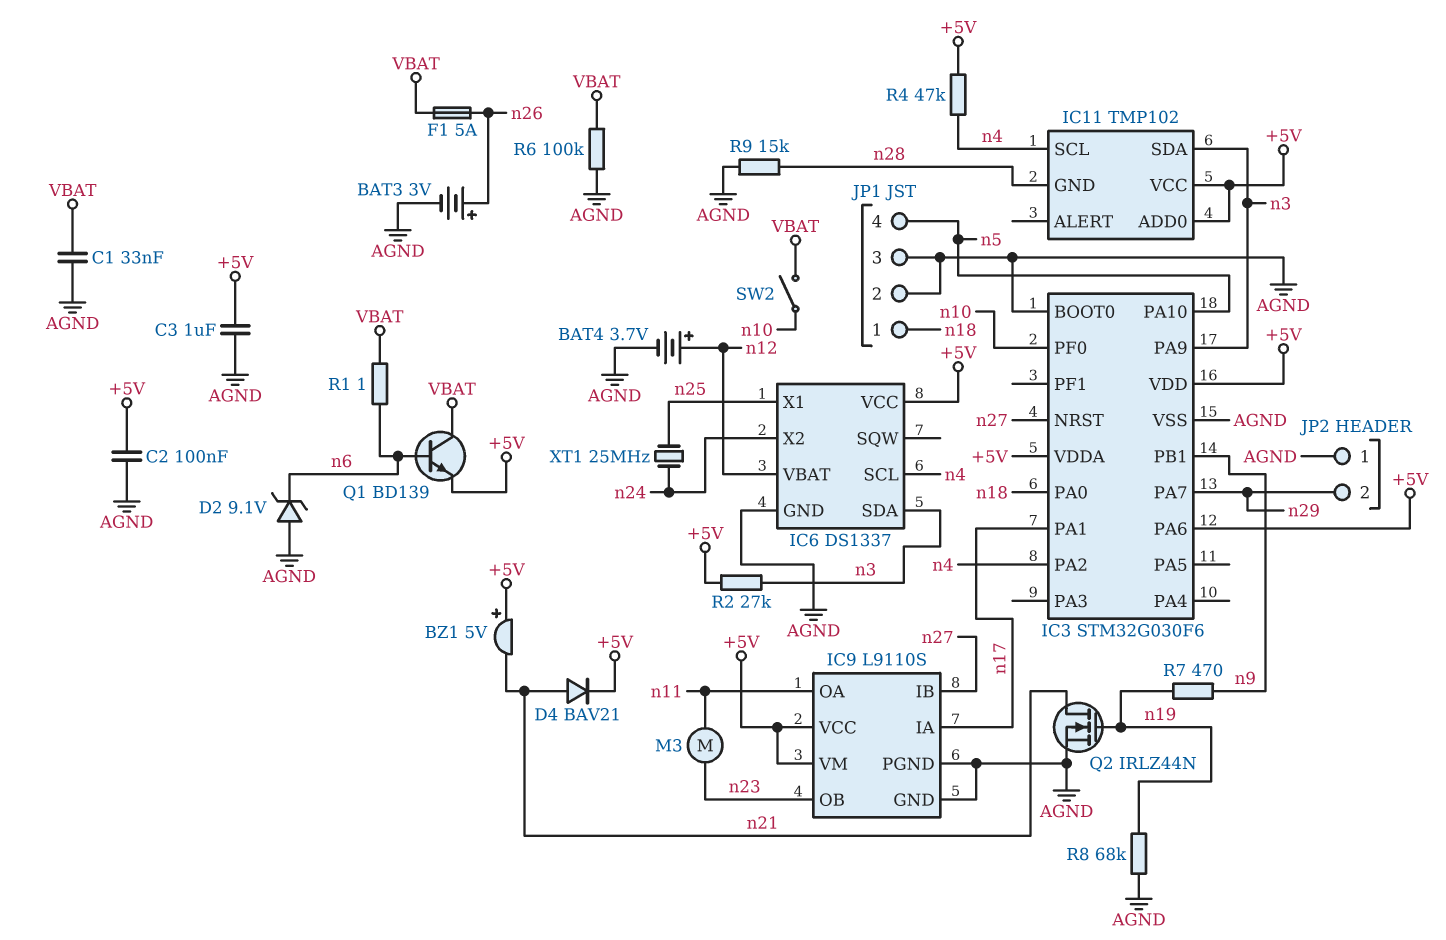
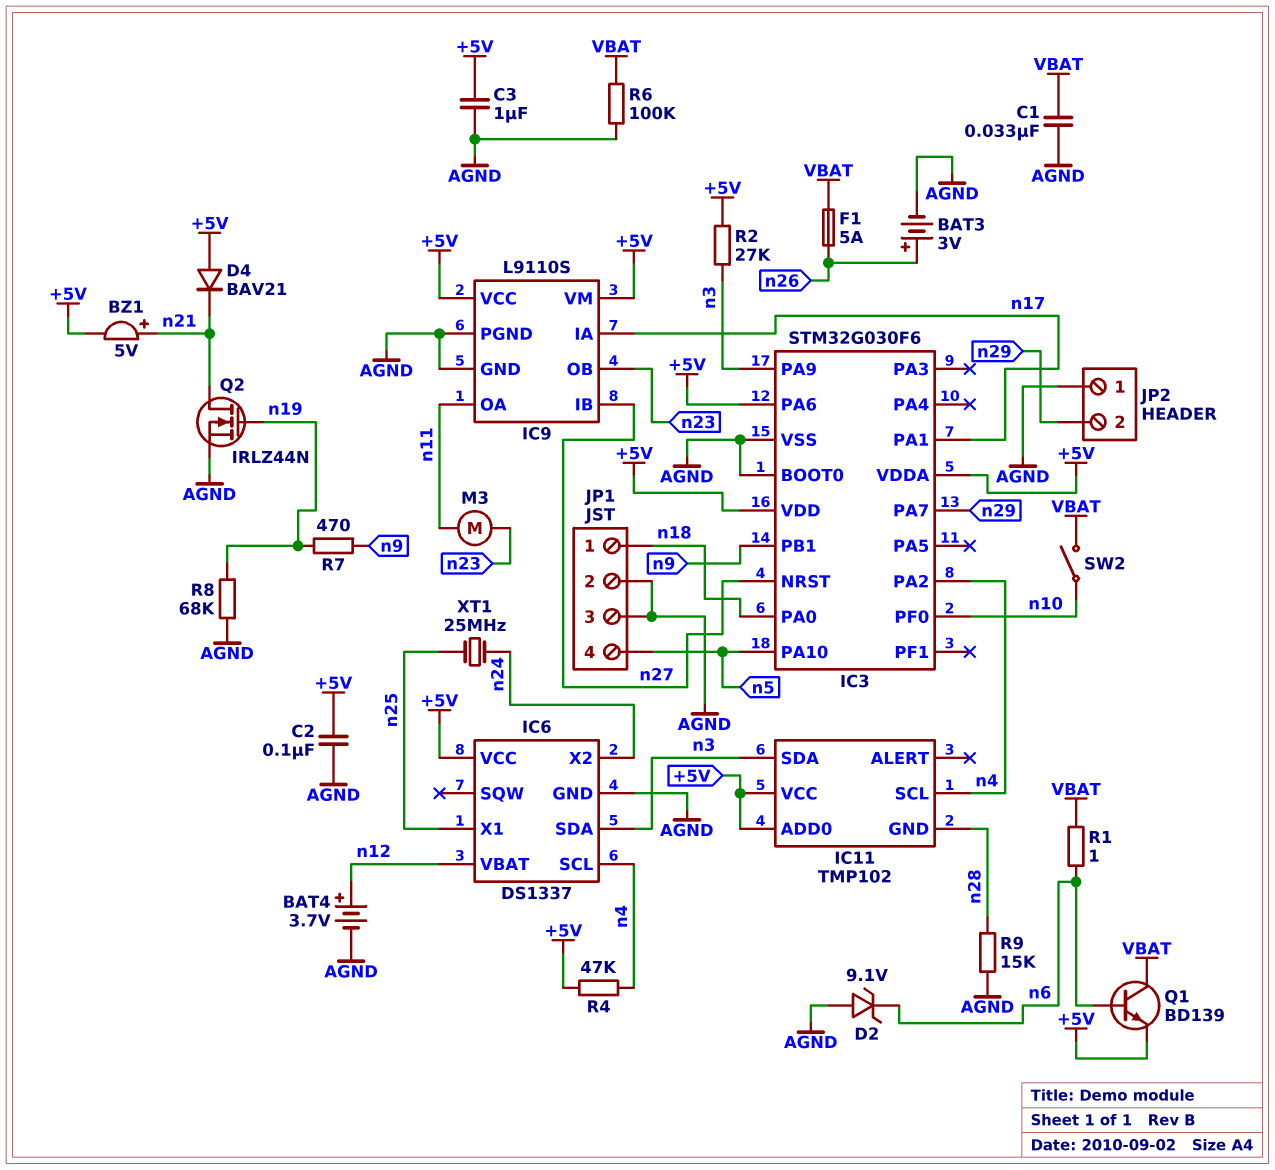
BZ1: buzzer 5V (plus +5V, minus n21) -> buzzer 5V (plus n21, minus +5V)
D4: diode BAV21 (A n21, K +5V) -> diode BAV21 (A +5V, K n21)

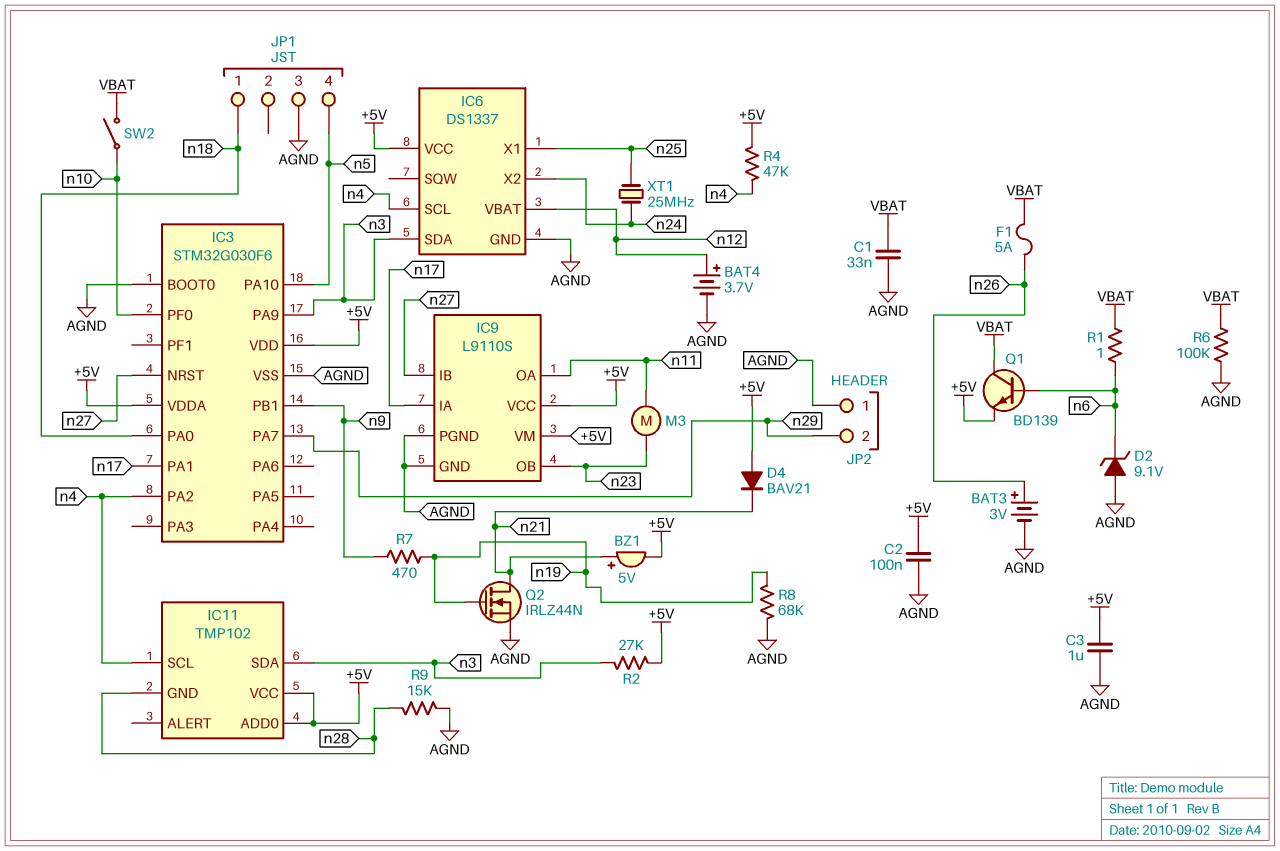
IC3 pin PA6: +5V -> none
JP1 pin 2: AGND -> none

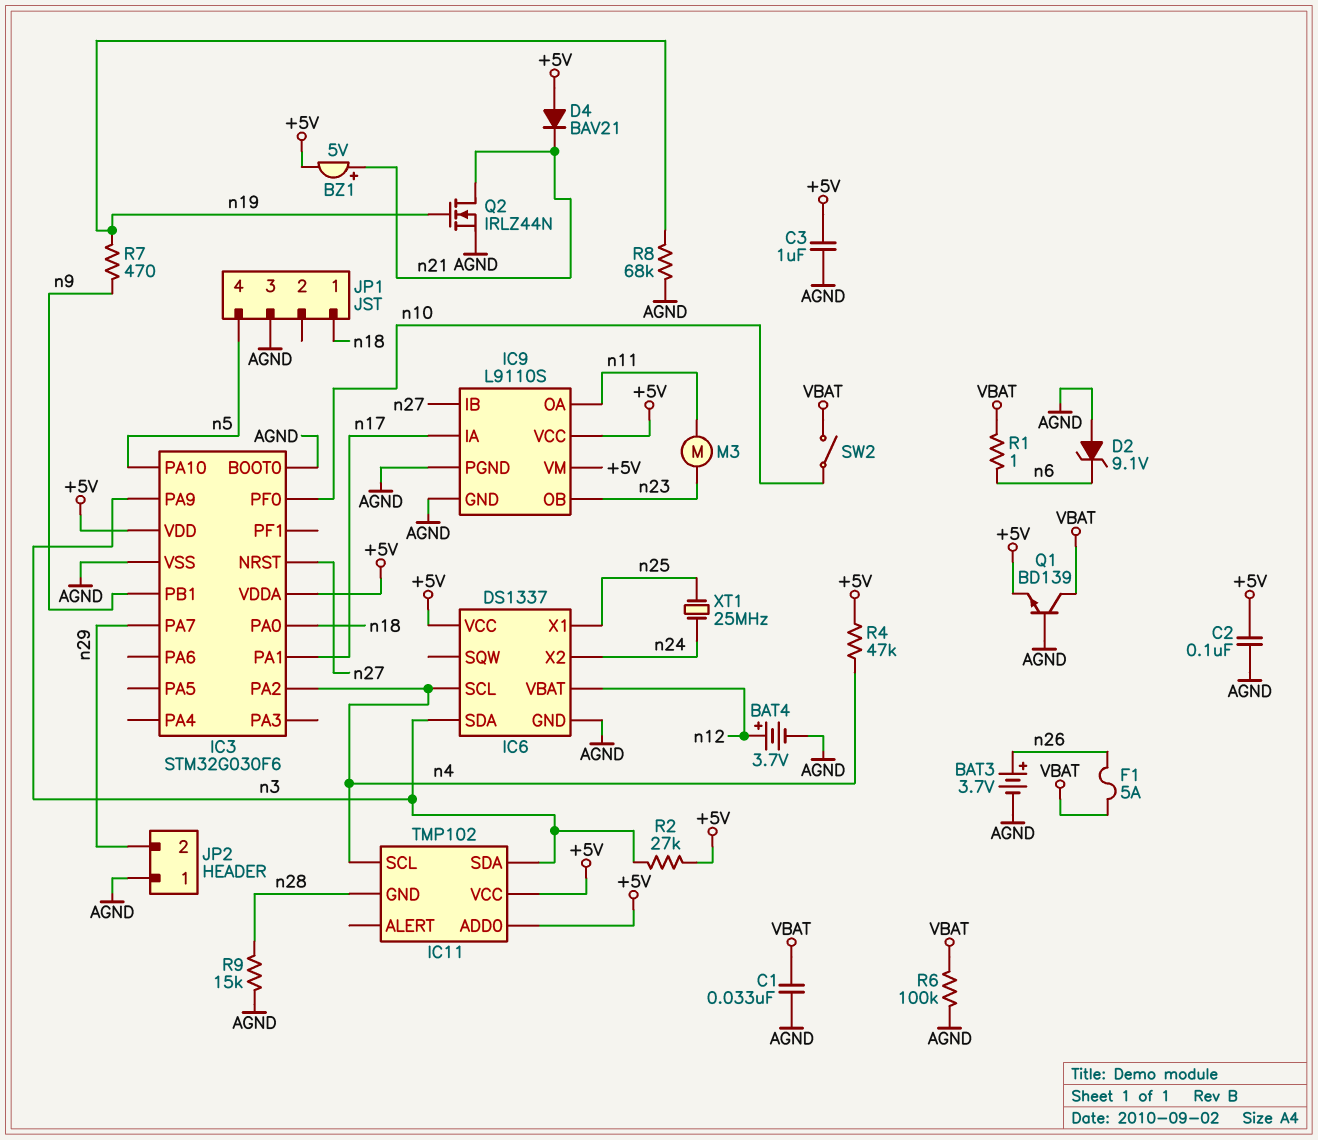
BAT3: 3V (plus n26, minus AGND) -> 3.7V (plus n26, minus AGND)
Q1: NPN BD139 (B n6, C VBAT, E +5V) -> NPN BD139 (B AGND, C VBAT, E +5V)

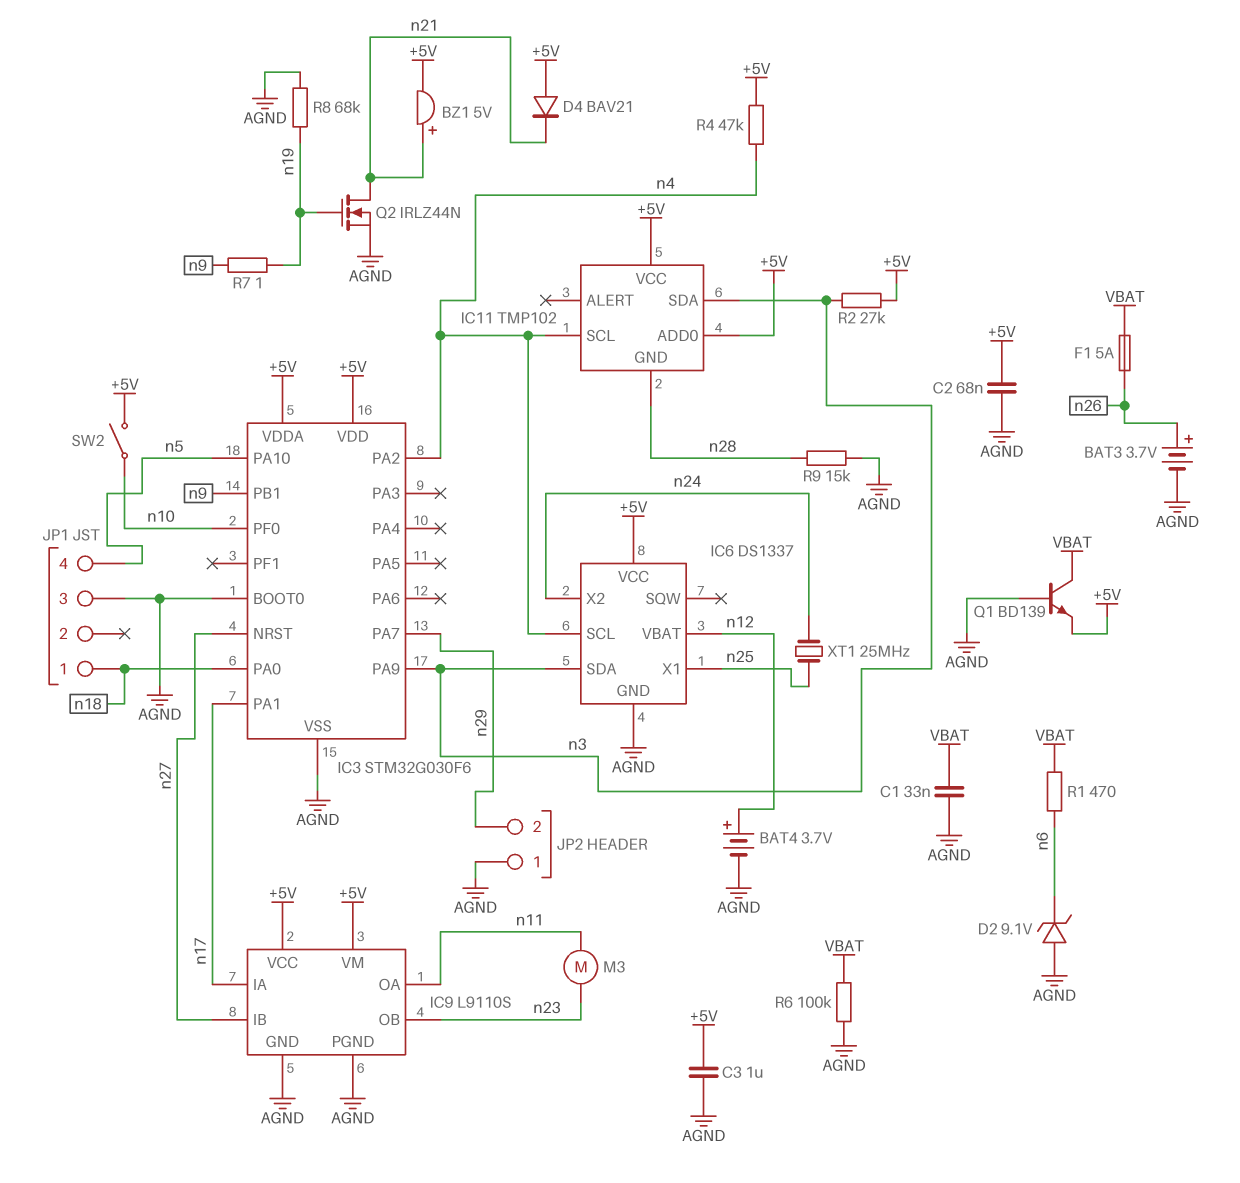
C2: 100nF (+5V, AGND) -> 68nF (+5V, AGND)
R1: 1 (VBAT, n6) -> 470 (VBAT, n6)
R7: 470 (n9, n19) -> 1 (n9, n19)
SW2: switch (VBAT, n10) -> switch (+5V, n10)

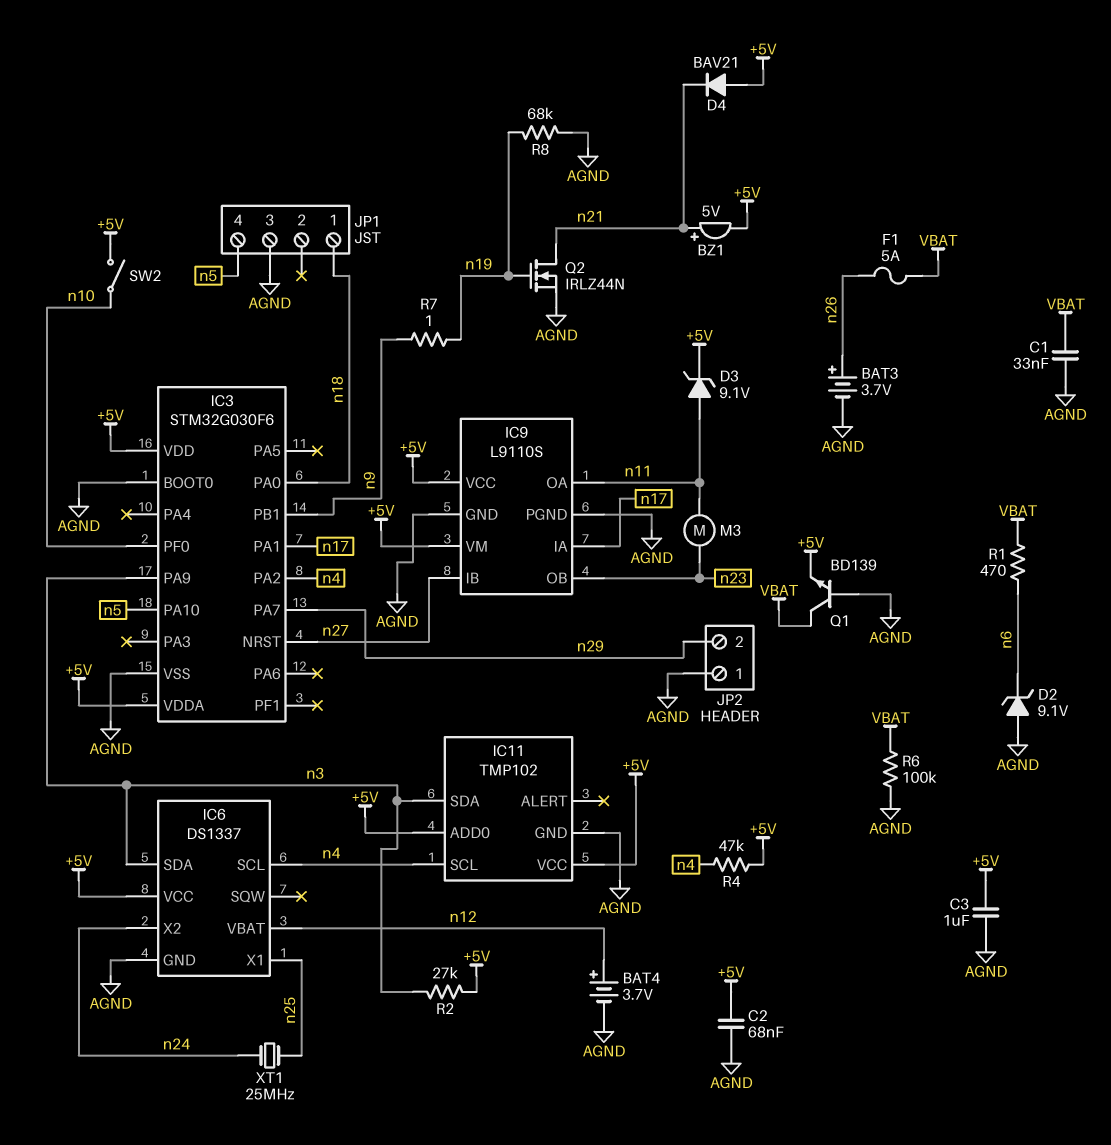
D3: none -> zener 9.1V (A n11, K +5V)
IC11 pin GND: n28 -> AGND
R9: 15k (AGND, n28) -> none

